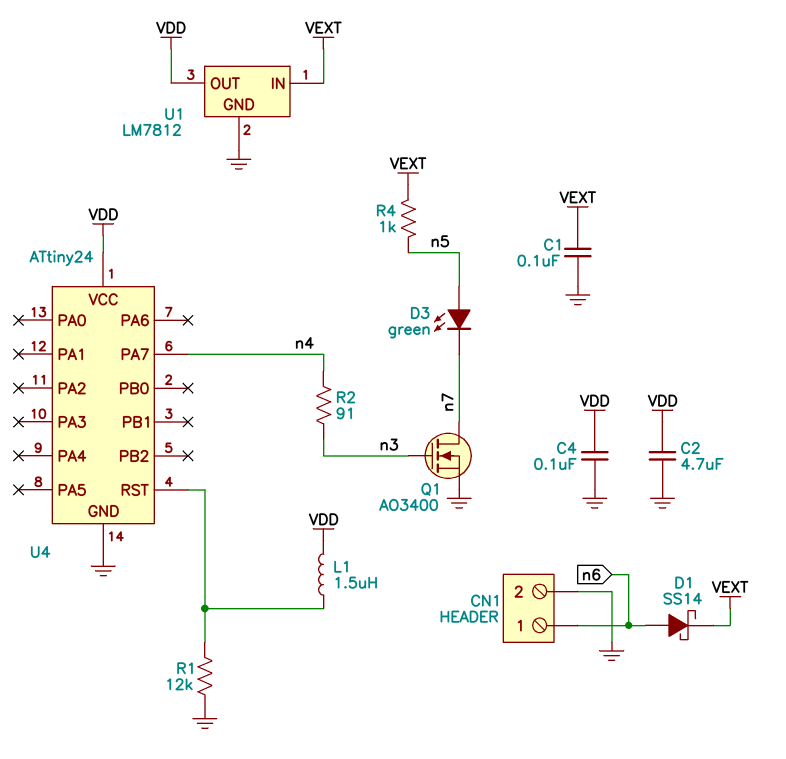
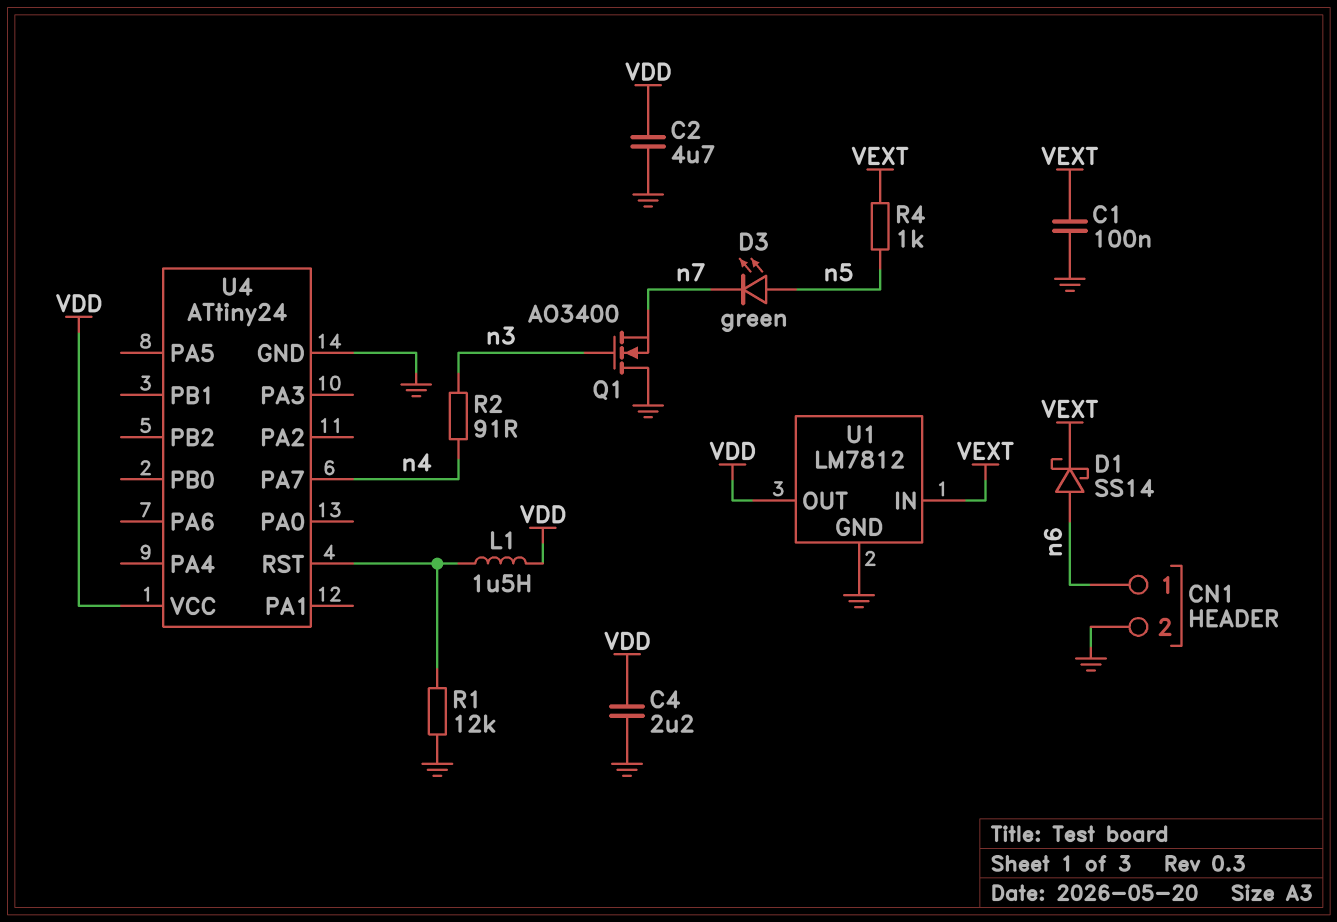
C4: 100nF (GND, VDD) -> 2.2uF (GND, VDD)
Q1: NMOS AO3400 (G n3, D n7, S GND) -> NMOS AO3400 (G n3, D GND, S n7)

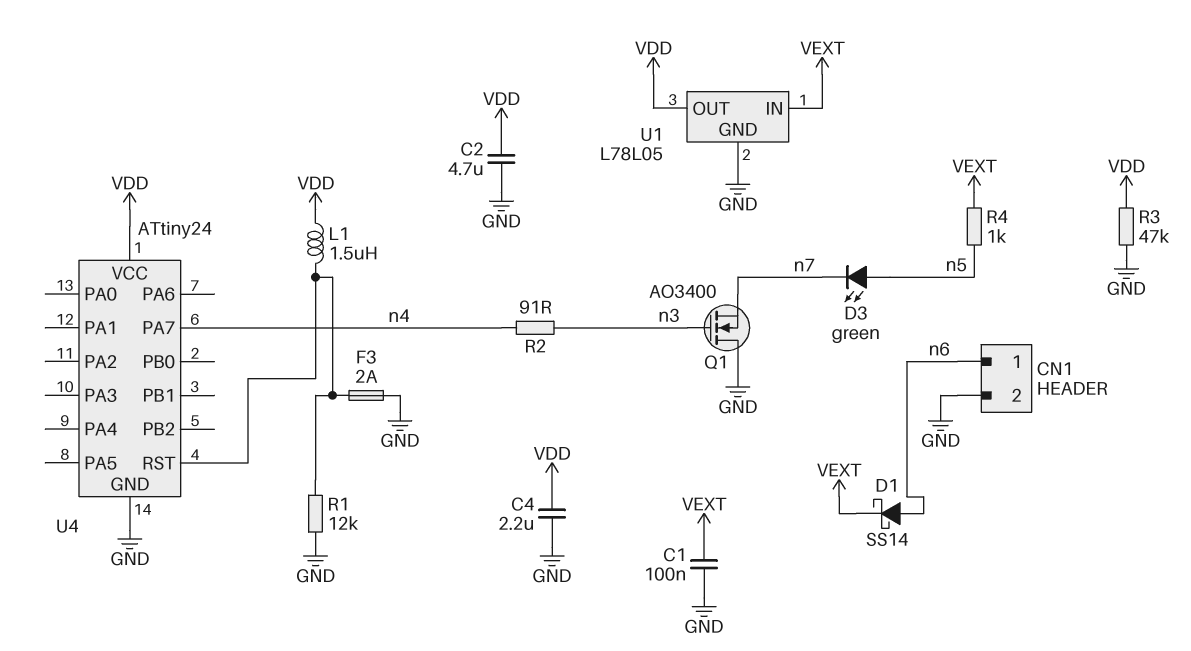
F3: none -> 2A (GND, U4/RST)
R3: none -> 47k (GND, VDD)
U1: LM7812 -> L78L05

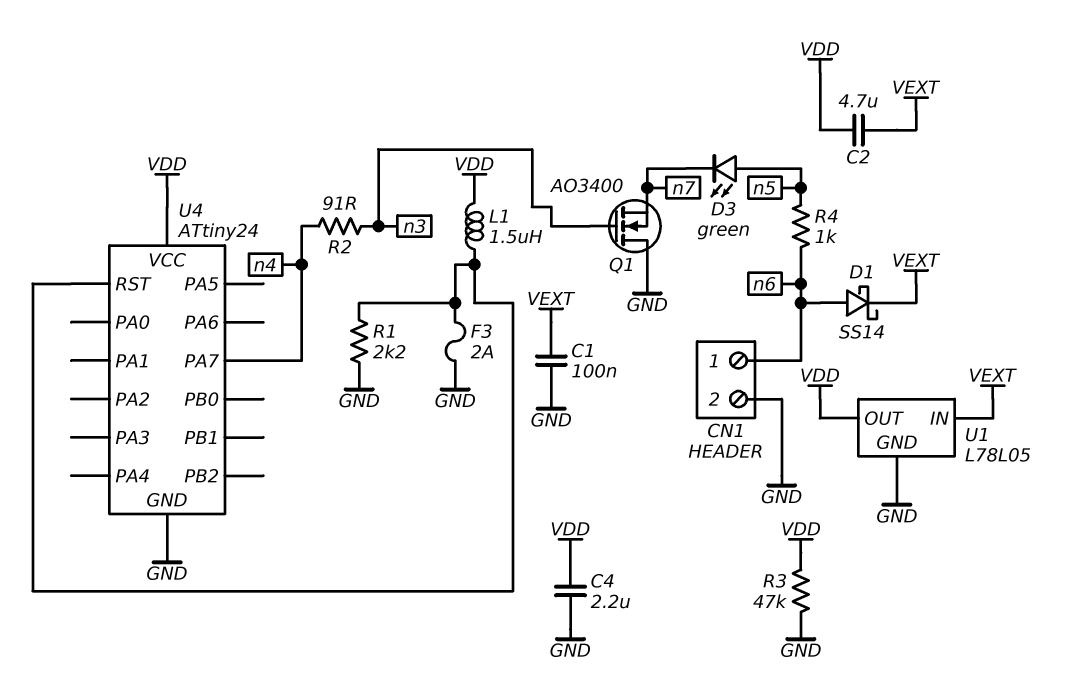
C2: 4.7uF (GND, VDD) -> 4.7uF (VDD, VEXT)
R1: 12k (GND, U4/RST) -> 2.2k (GND, U4/RST)
R4: 1k (VEXT, n5) -> 1k (n5, n6)

